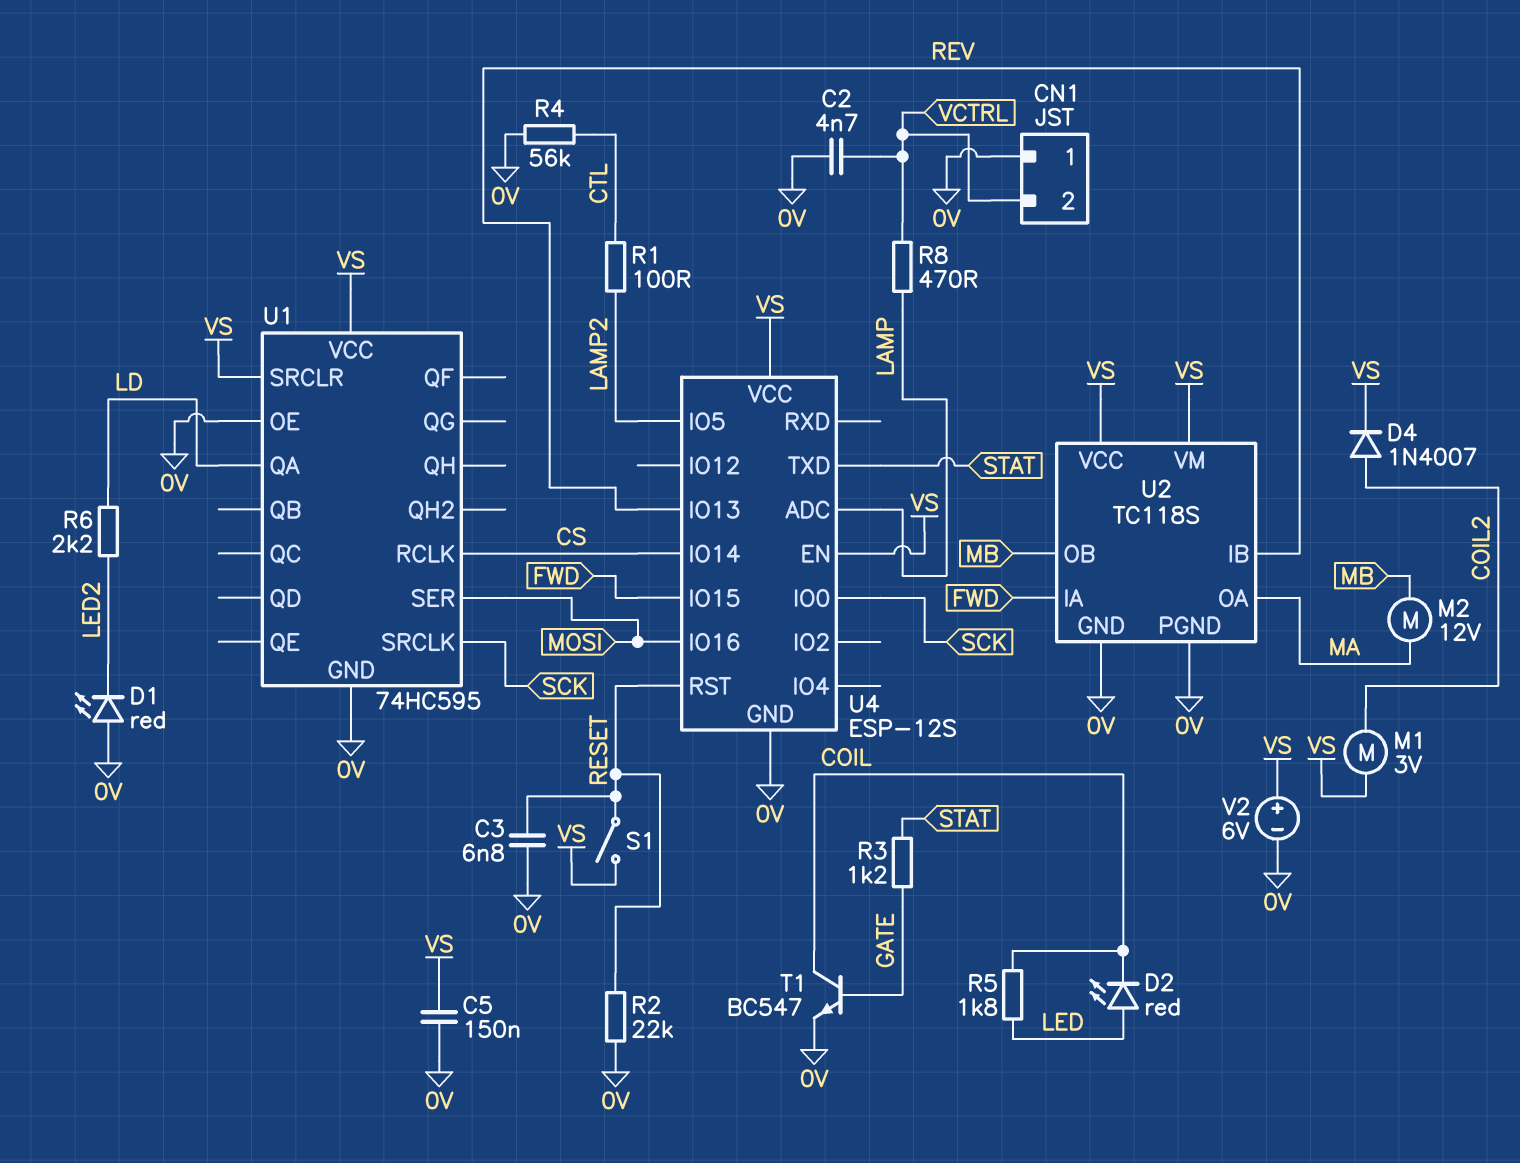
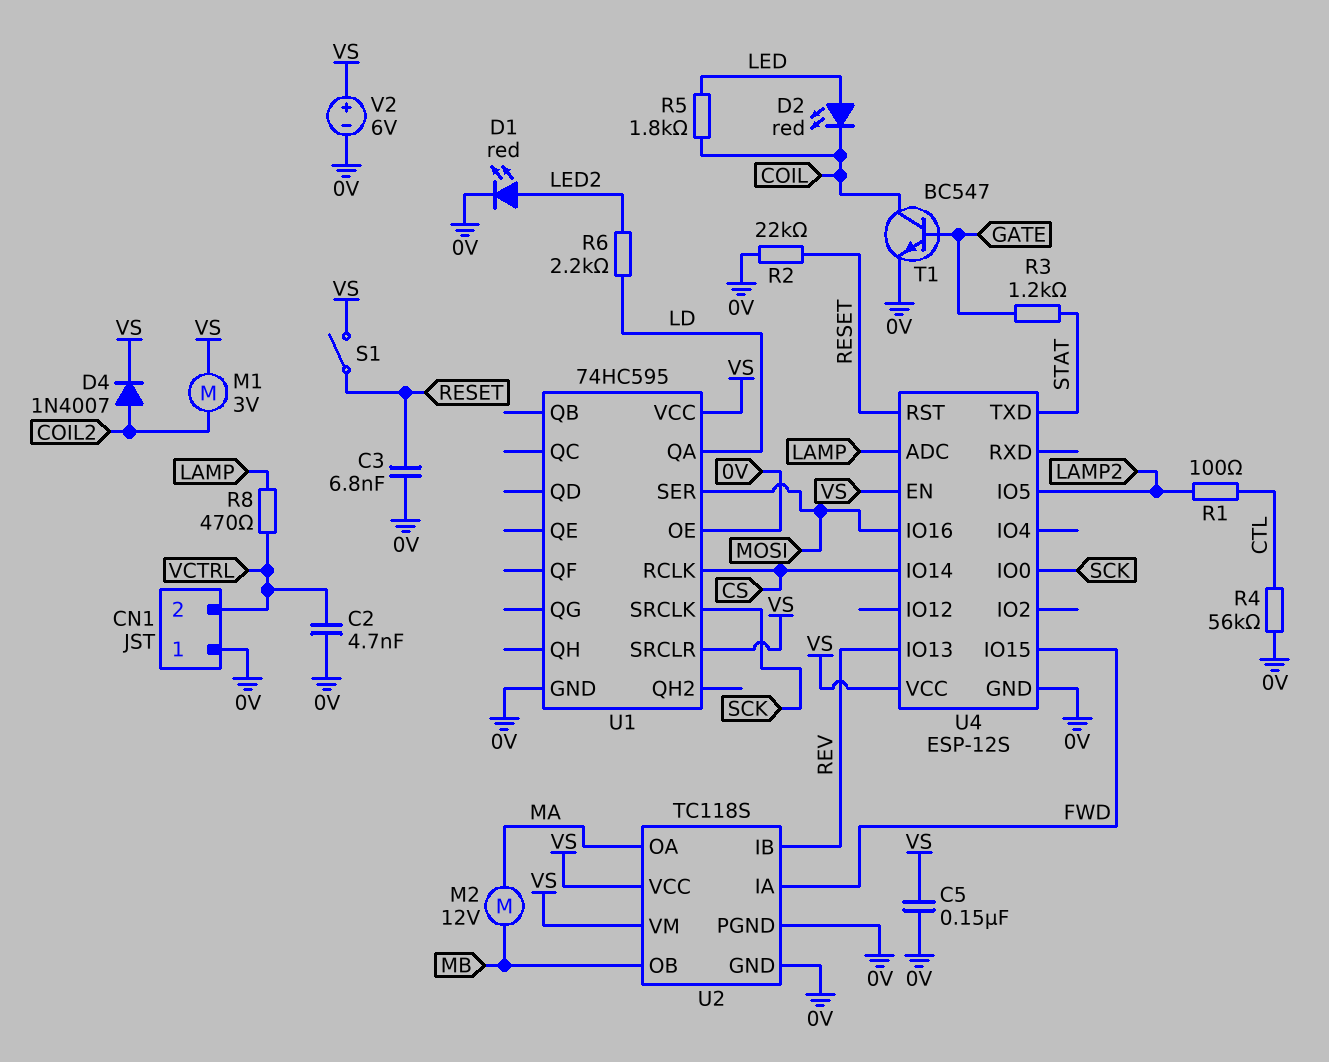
D1: LED red (A 0V, K LED2) -> LED red (A LED2, K 0V)

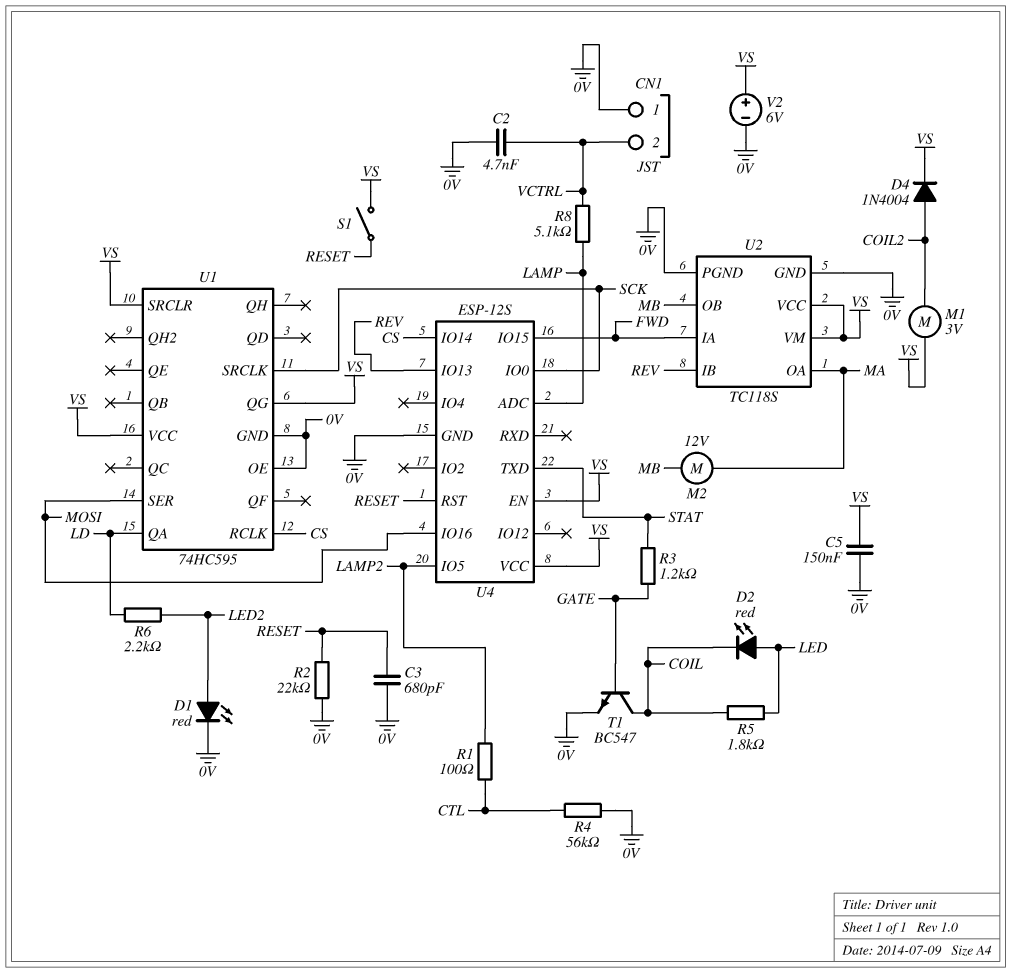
C3: 6.8nF (0V, RESET) -> 680pF (0V, RESET)
D4: diode 1N4007 (A COIL2, K VS) -> diode 1N4004 (A COIL2, K VS)
R8: 470 (LAMP, VCTRL) -> 5.1k (LAMP, VCTRL)
U1 pin QG: none -> VS

